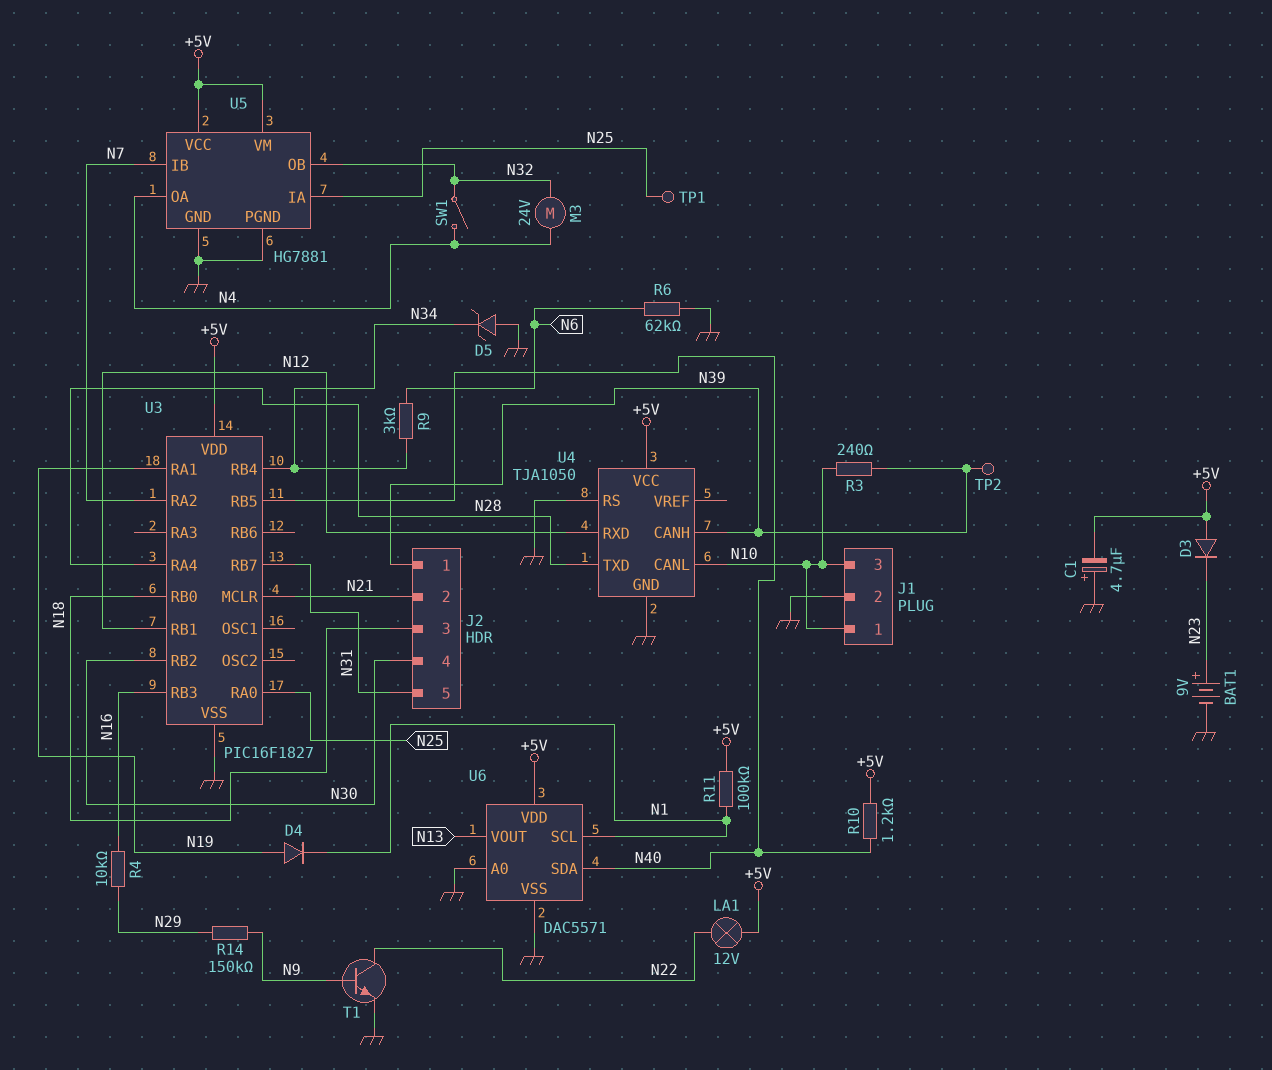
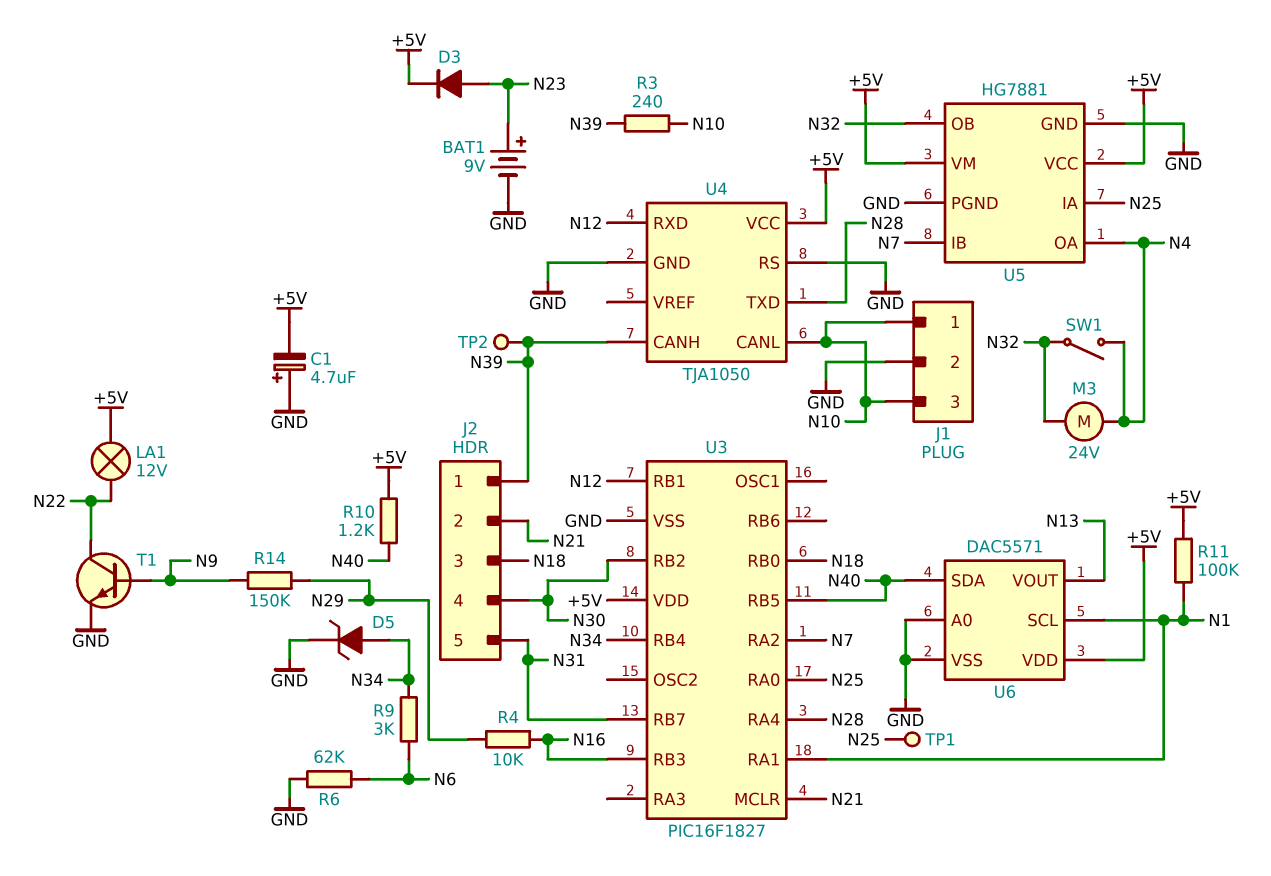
D3: diode (A +5V, K N23) -> diode (A N23, K +5V)
D4: diode (A N19, K N1) -> none
D5: zener (A GND, K N34) -> zener (A N34, K GND)
U3 pin RA1: N19 -> N1

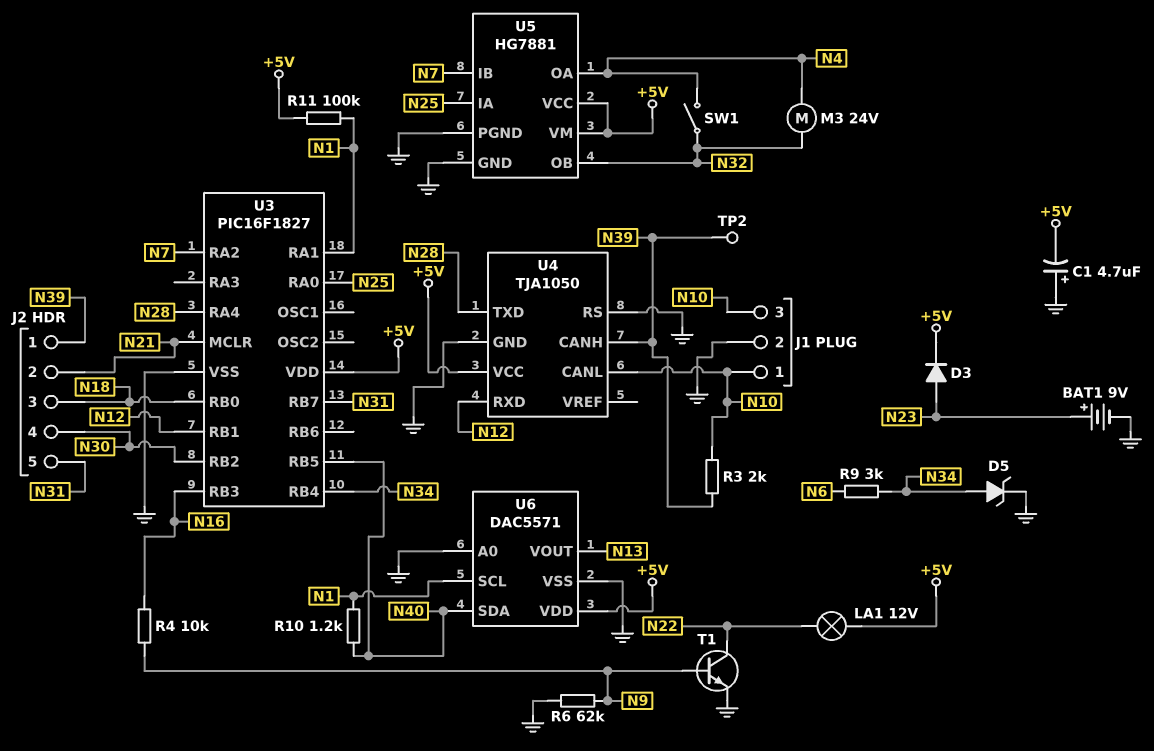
R3: 240 (N10, N39) -> 2k (N10, N39)
R4: 10k (N16, N29) -> 10k (N9, N16)
R6: 62k (GND, N6) -> 62k (GND, N9)
R10: 1.2k (+5V, N40) -> 1.2k (N1, N40)
R14: 150k (N9, N29) -> none
TP1: test point (N25) -> none

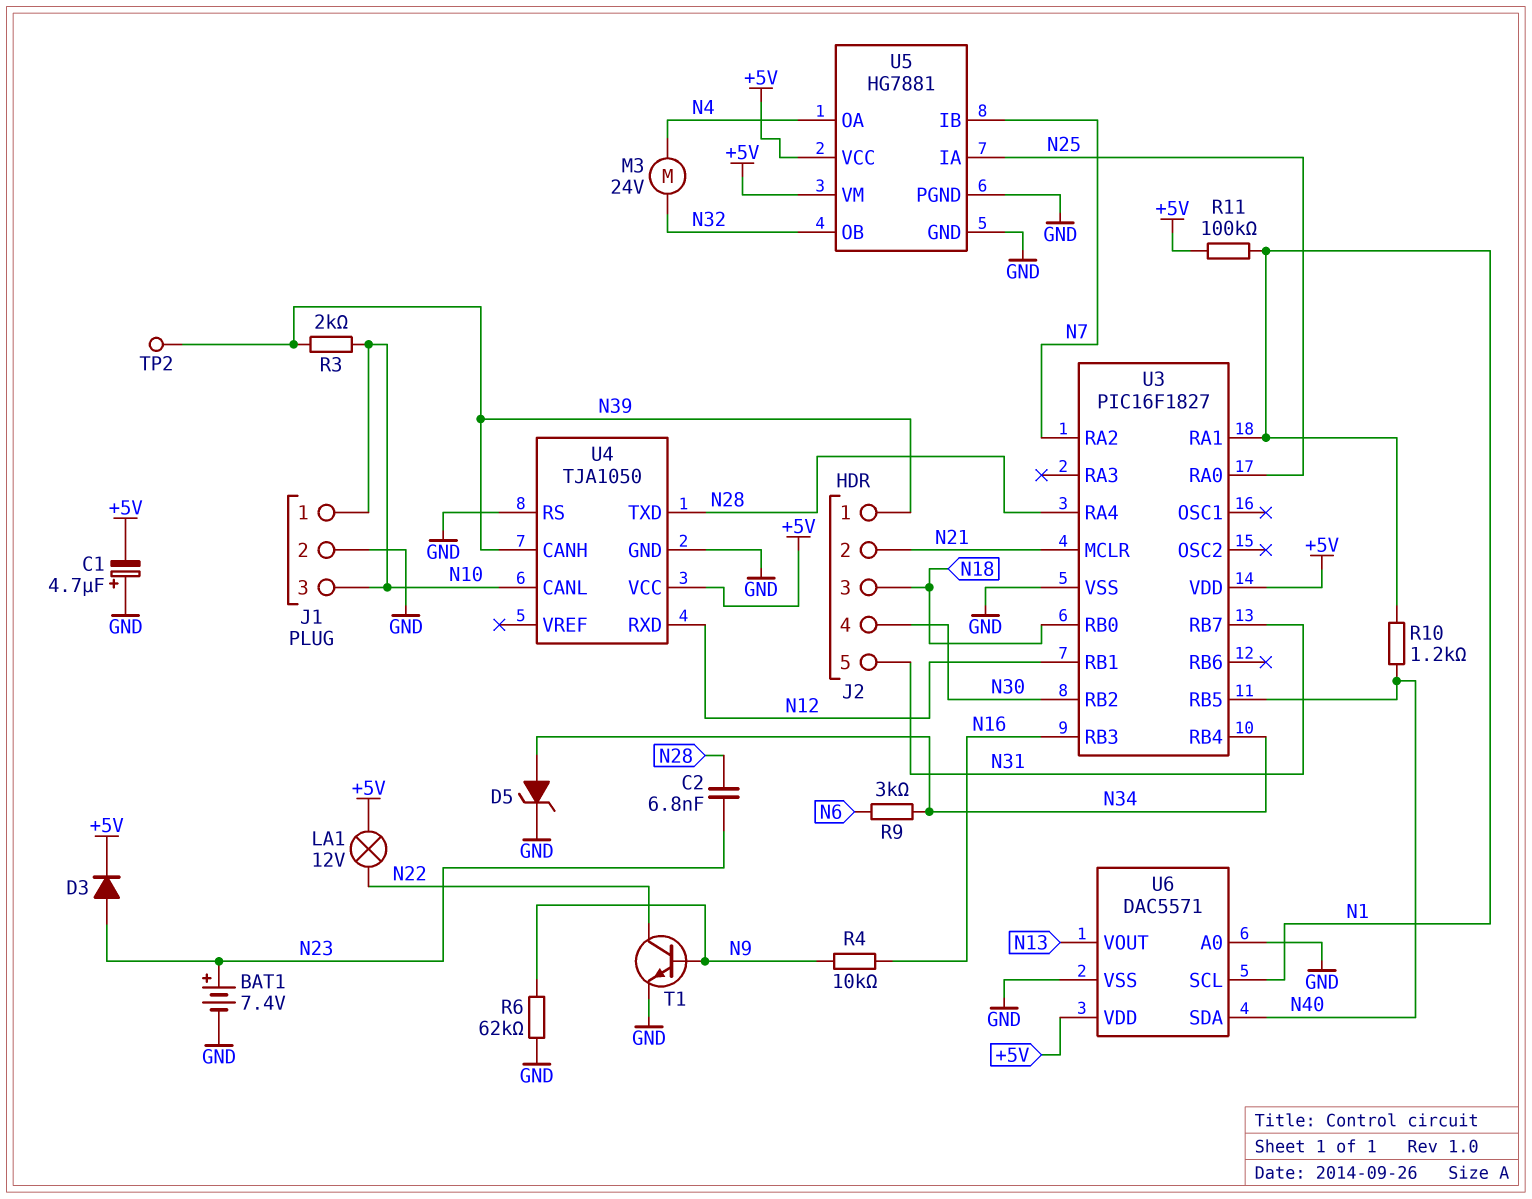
BAT1: 9V (plus N23, minus GND) -> 7.4V (plus N23, minus GND)
C2: none -> 6.8nF (N23, N28)
SW1: switch (N4, N32) -> none

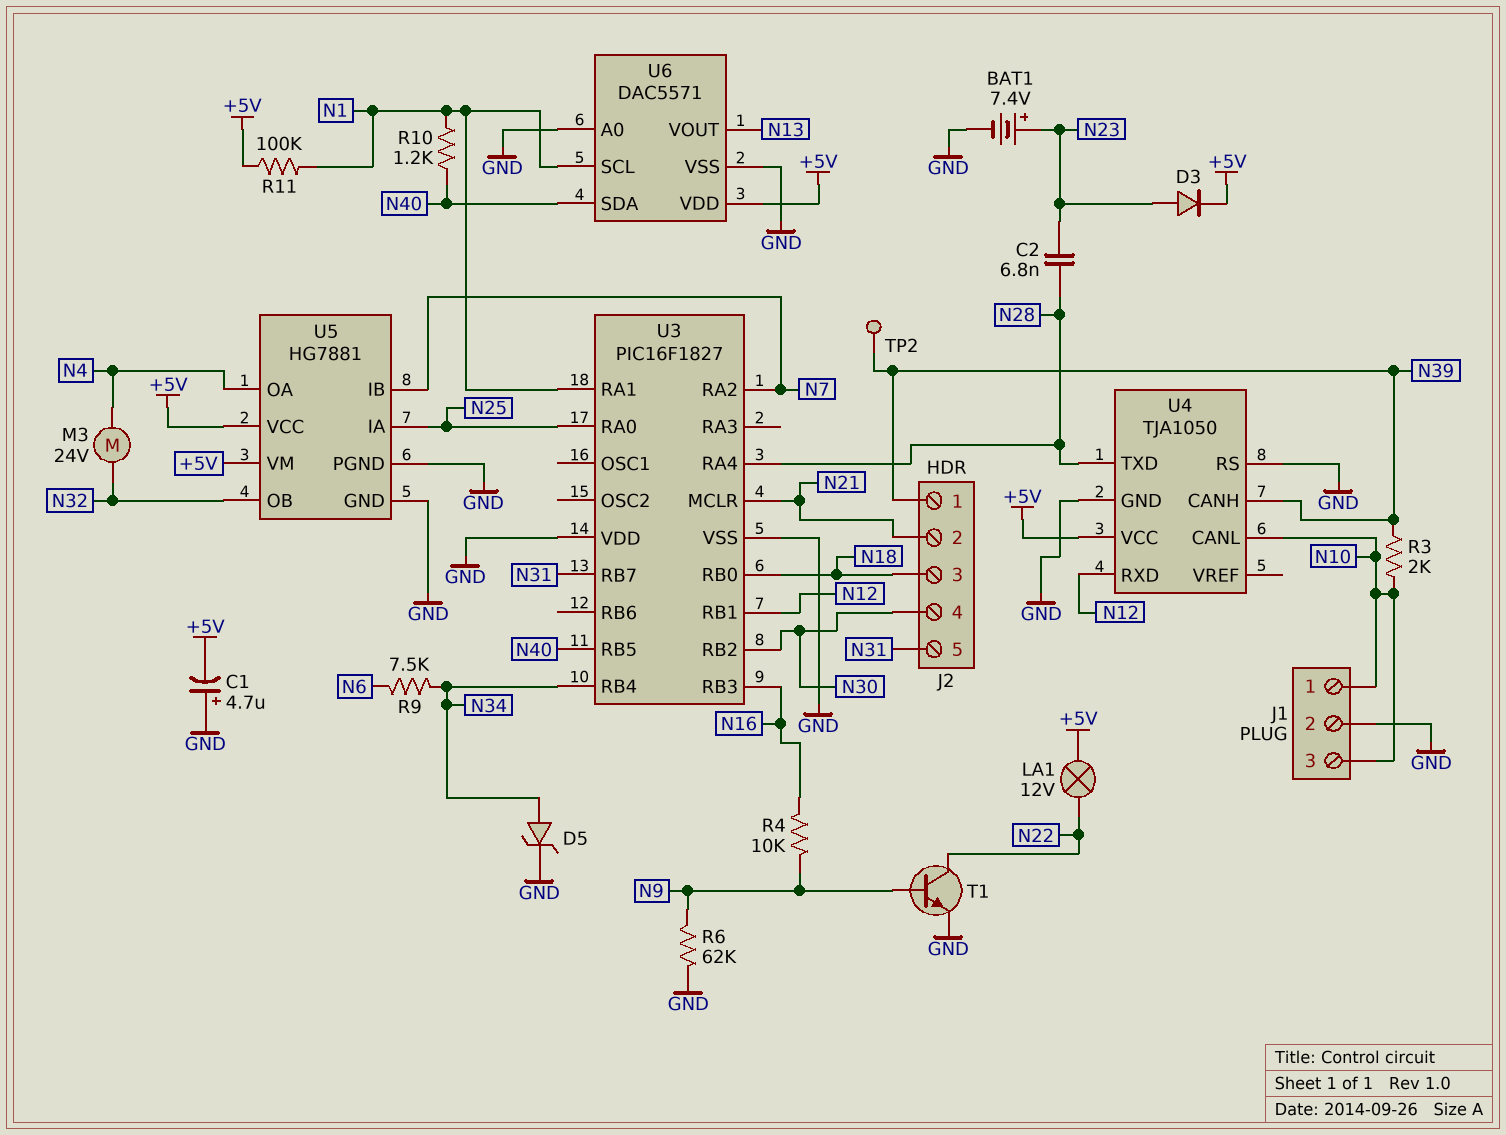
R9: 3k (N6, N34) -> 7.5k (N6, N34)
U3 pin VDD: +5V -> GND

